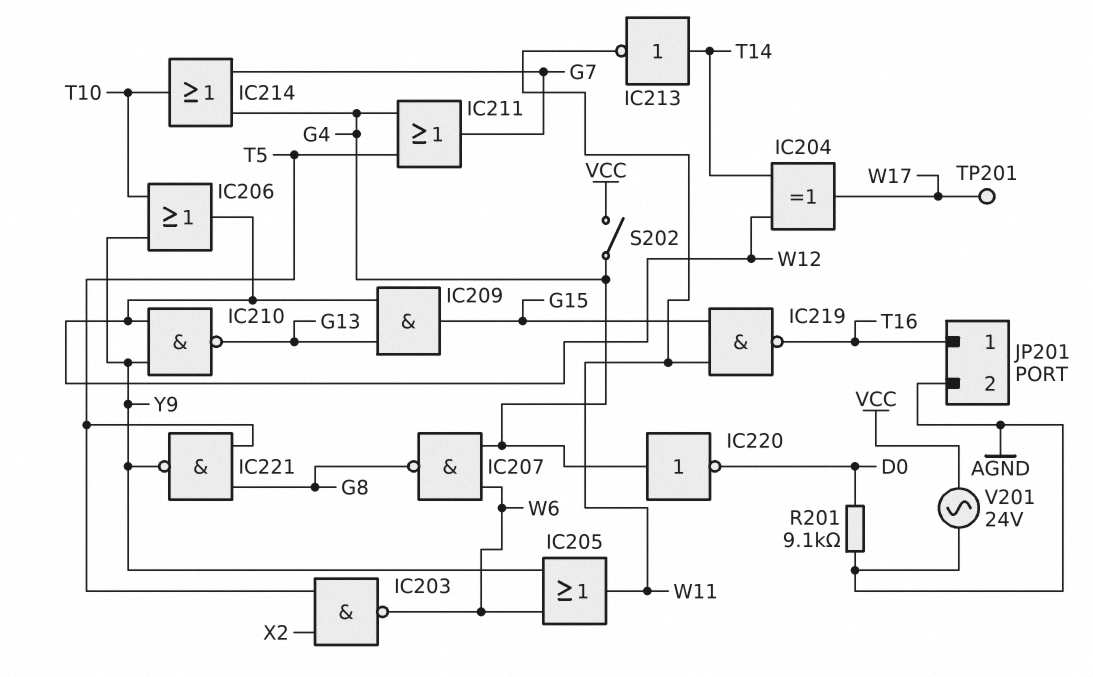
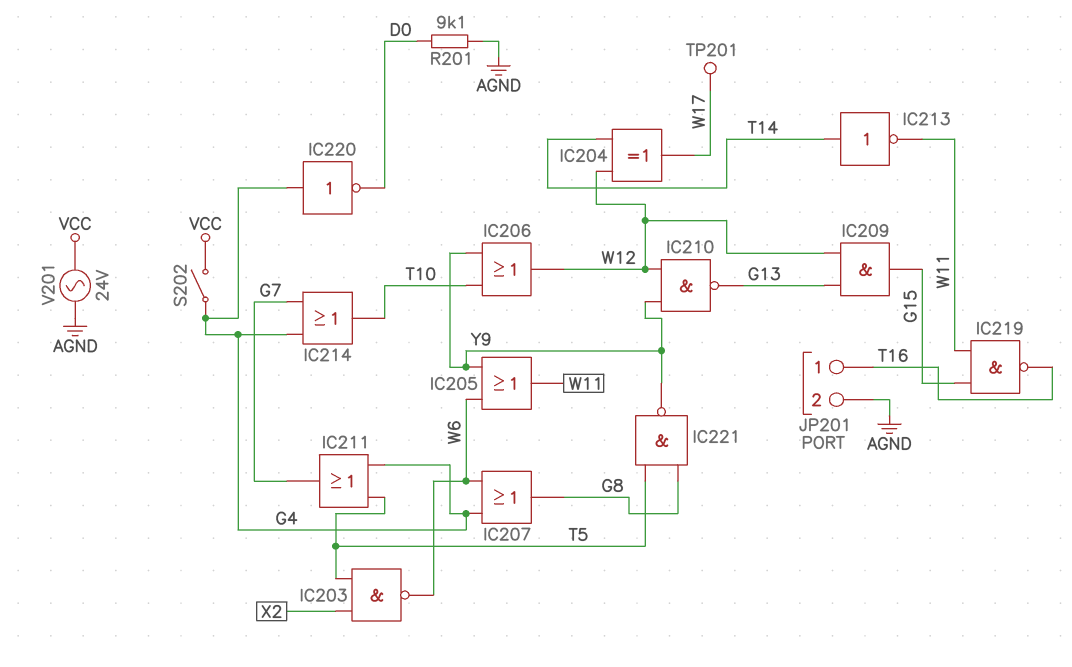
IC207: NAND (in G4, in W6, out G8) -> OR (in G4, in W6, out G8)

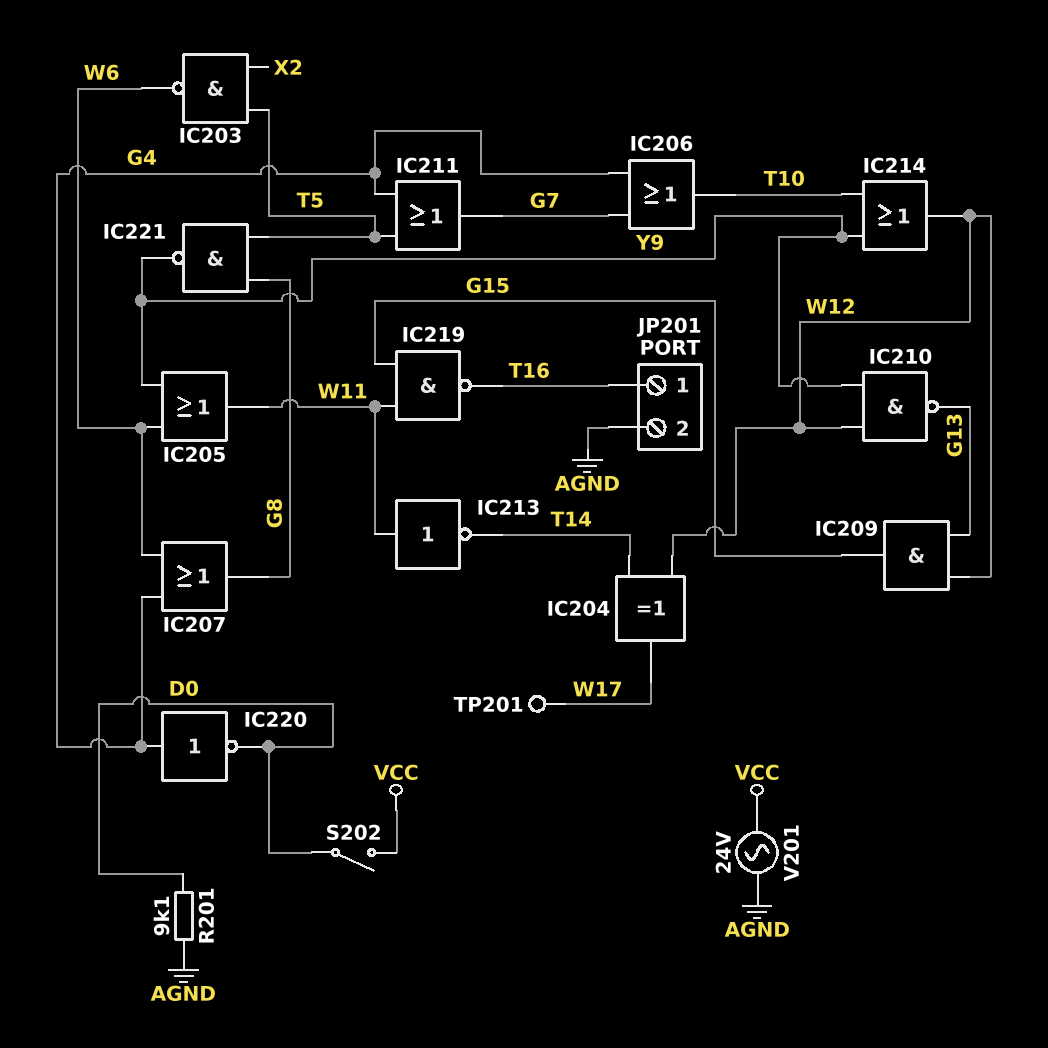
IC206: OR (in T10, in Y9, out W12) -> OR (in G4, in G7, out T10)
IC213: NOT (in T14, out W11) -> NOT (in W11, out T14)
IC214: OR (in G4, in G7, out T10) -> OR (in T10, in Y9, out W12)
S202: switch (G4, VCC) -> switch (D0, VCC)

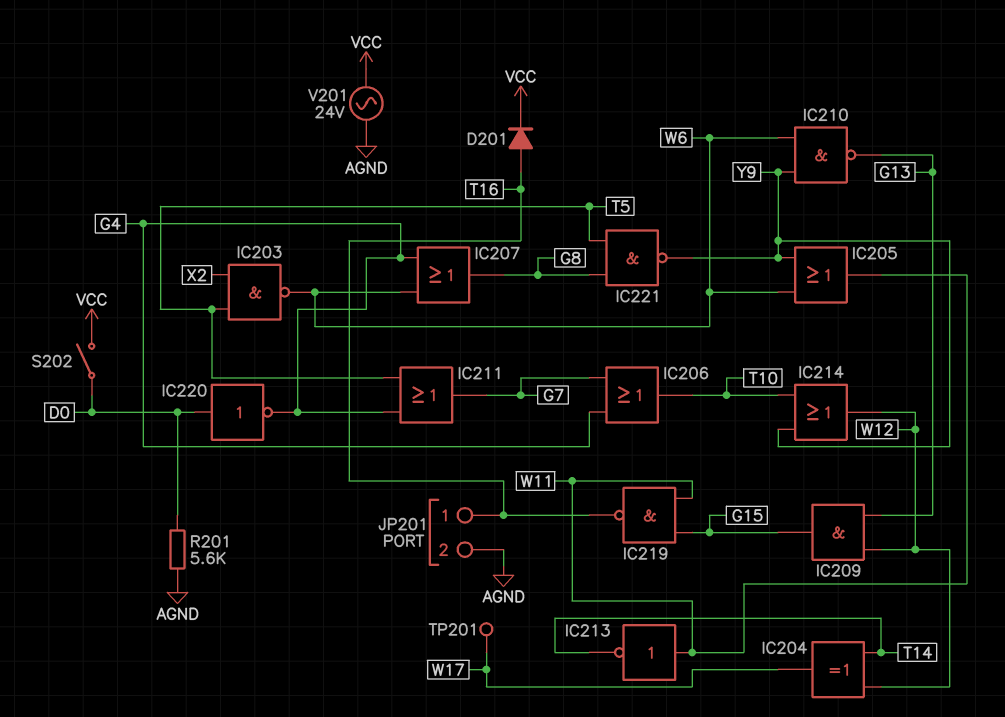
D201: none -> diode (A T16, K VCC)
IC210: NAND (in W12, in Y9, out G13) -> NAND (in W6, in Y9, out G13)
IC220: NOT (in G4, out D0) -> NOT (in D0, out G4)
R201: 9.1k (AGND, D0) -> 5.6k (AGND, D0)

